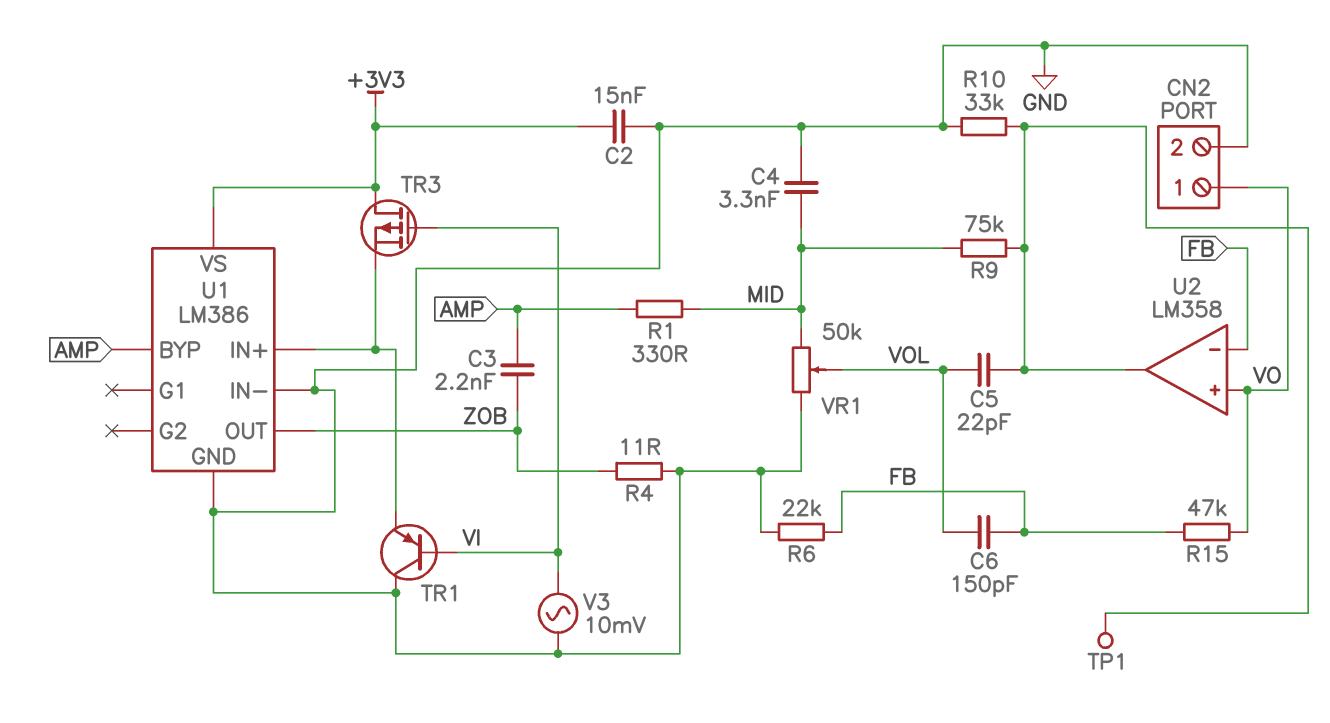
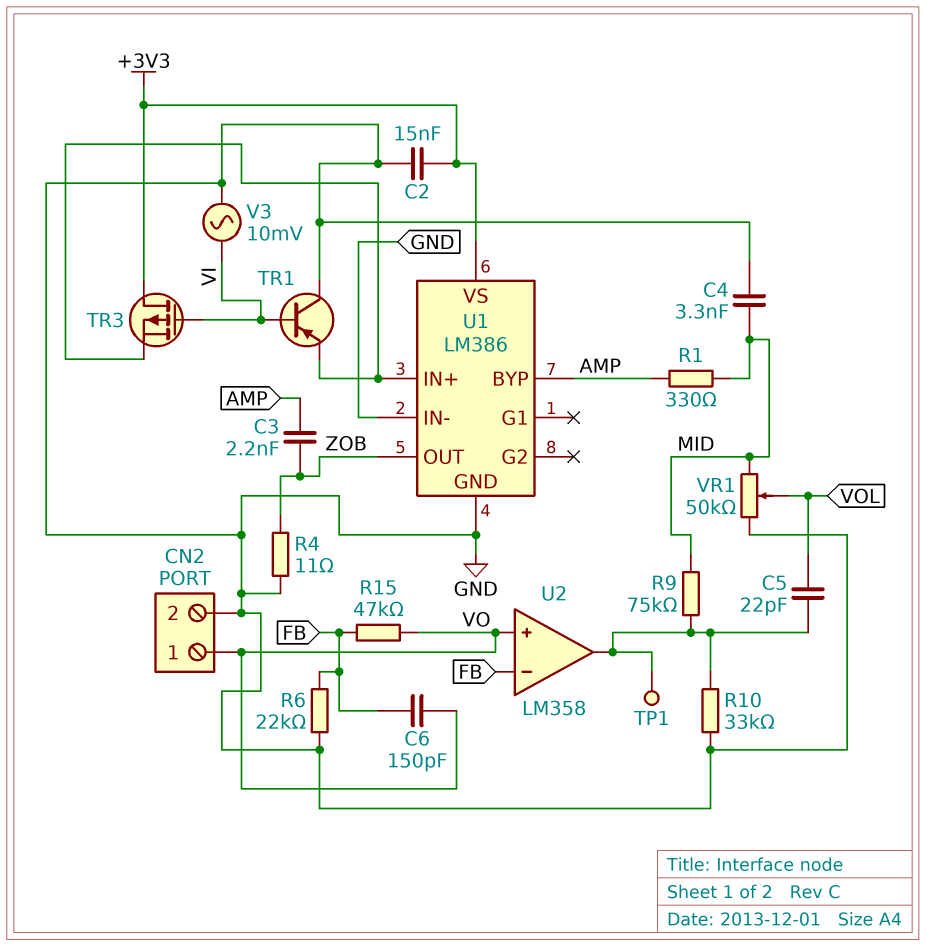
C6: 150pF (FB, VOL) -> 150pF (FB, VO)

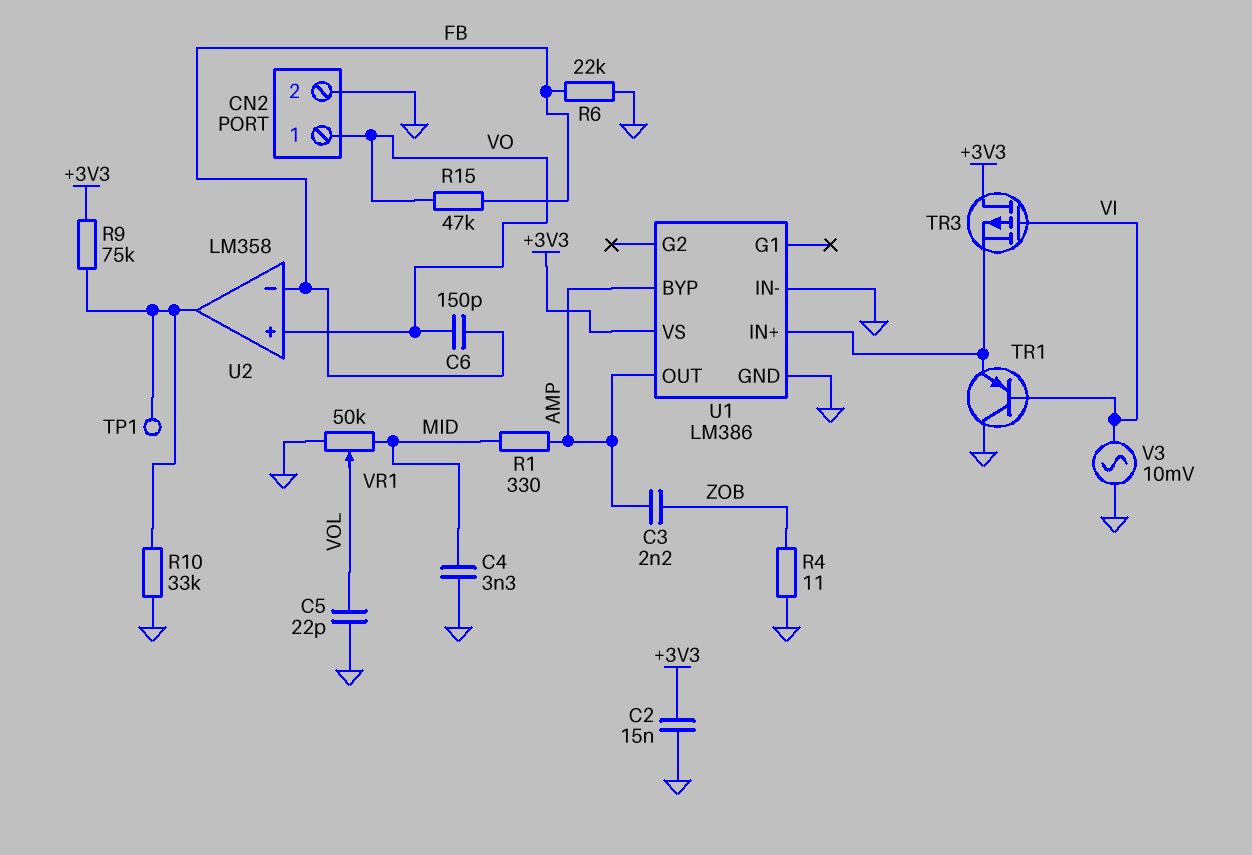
C5: 22pF (U2/out, VOL) -> 22pF (GND, VOL)
R9: 75k (MID, U2/out) -> 75k (+3V3, U2/out)
U1 pin OUT: ZOB -> AMP

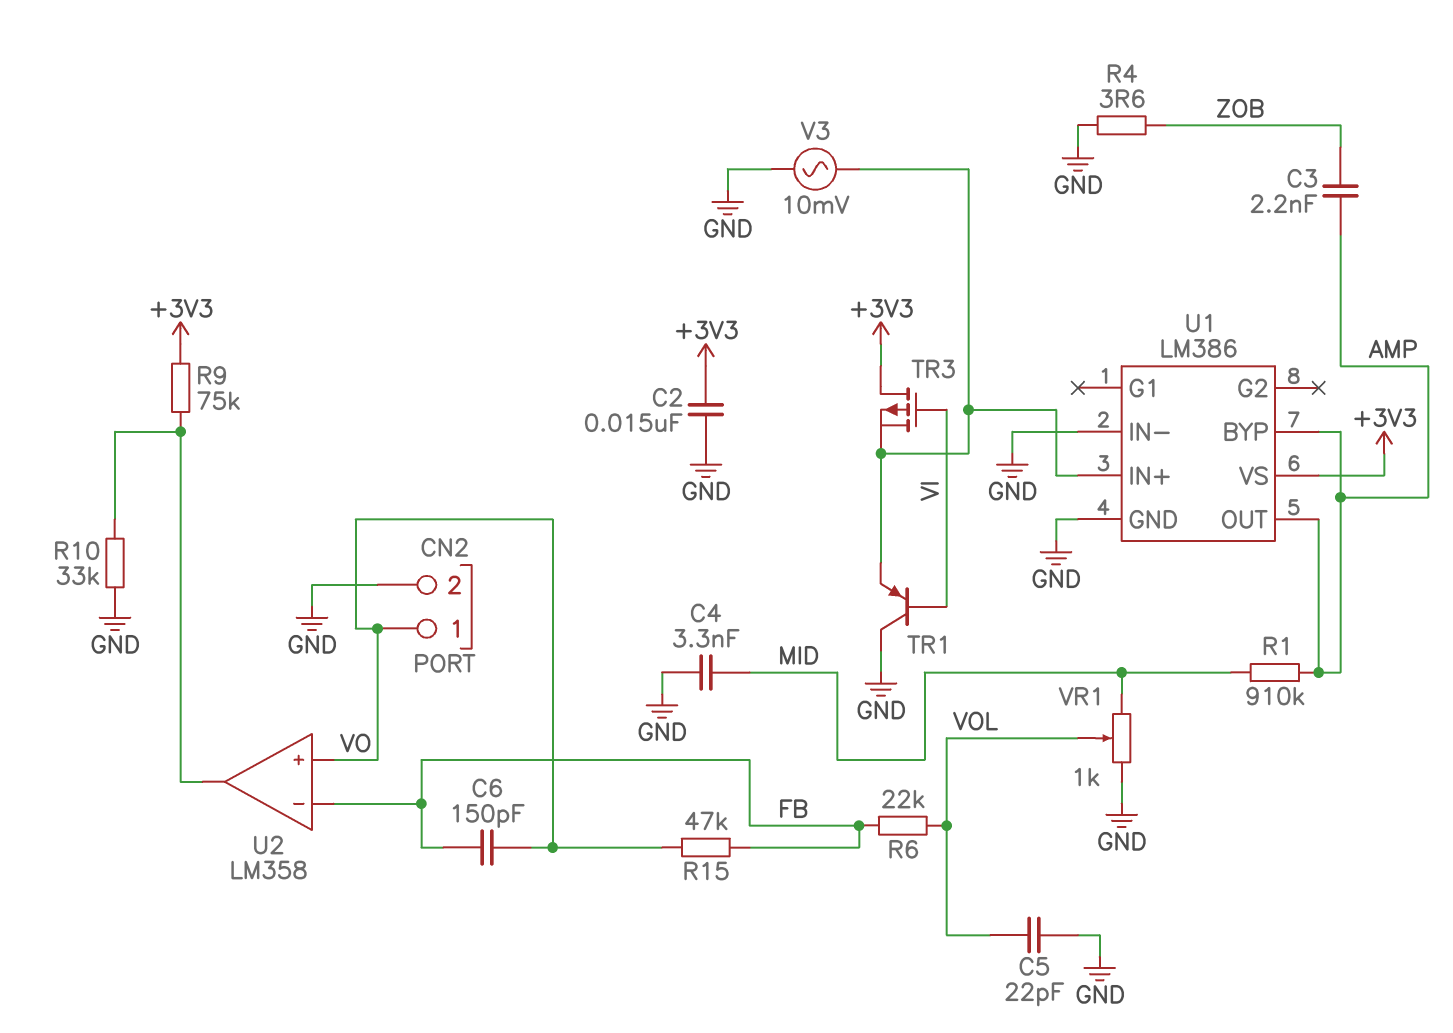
R1: 330 (AMP, MID) -> 910k (AMP, MID)
R4: 11 (GND, ZOB) -> 3.6 (GND, ZOB)
R6: 22k (FB, GND) -> 22k (FB, VOL)
TP1: test point (U2/out) -> none
V3: AC 10mV (GND, VI) -> AC 10mV (GND, U1/IN+)
VR1: 50k (GND, MID, wiper VOL) -> 1k (GND, MID, wiper VOL)

